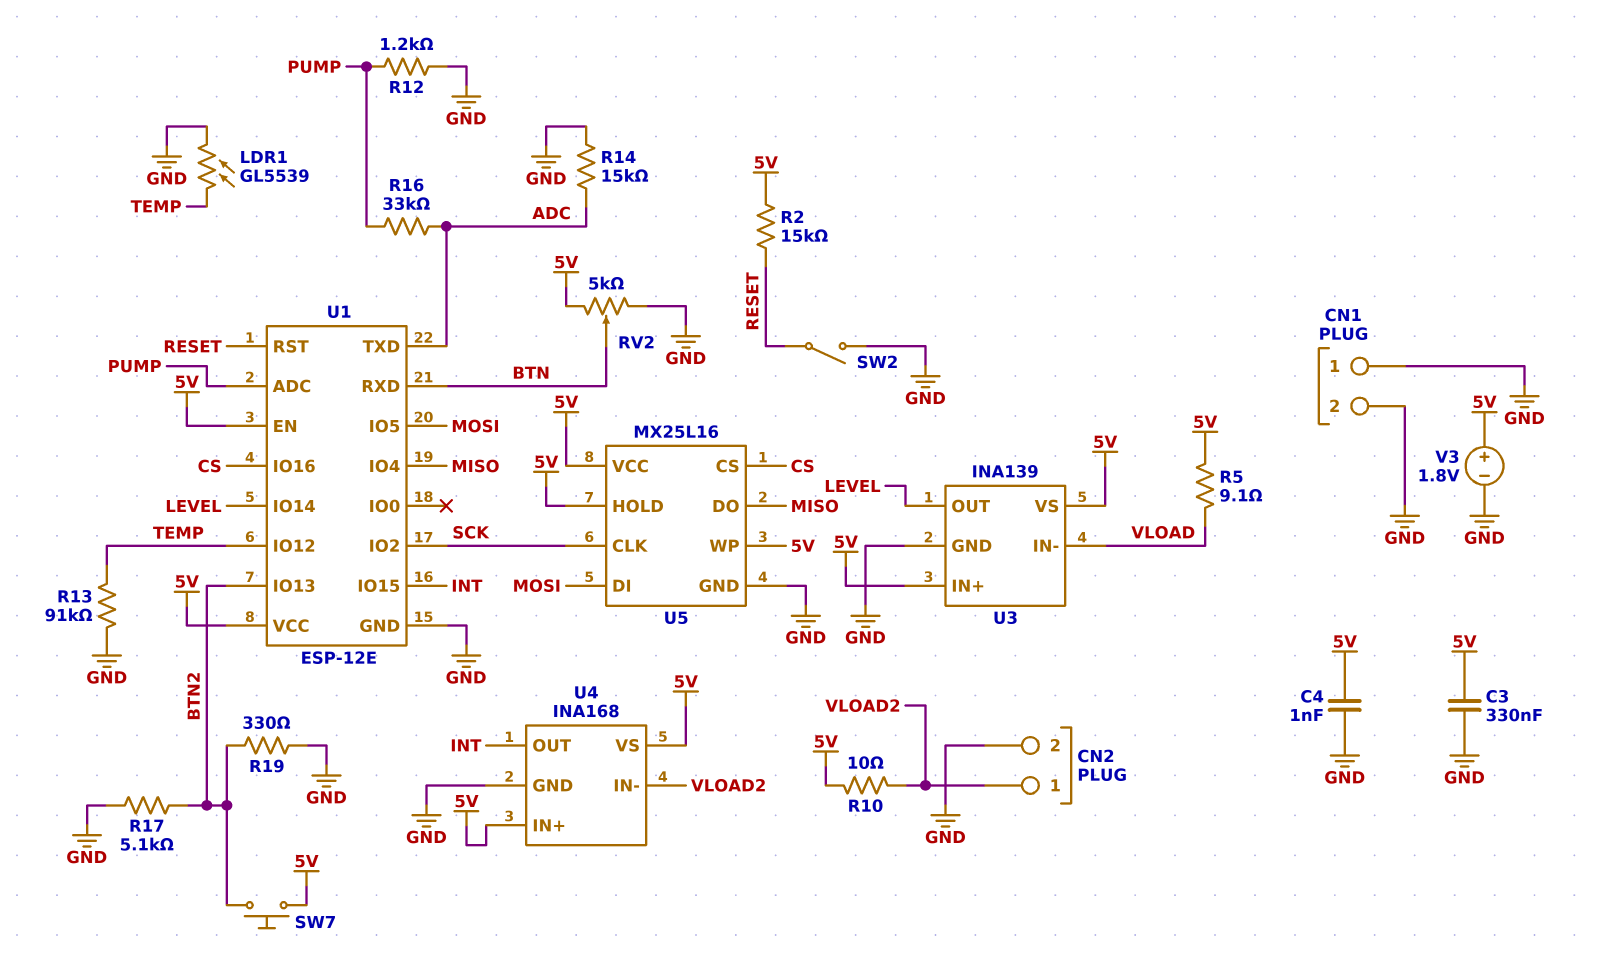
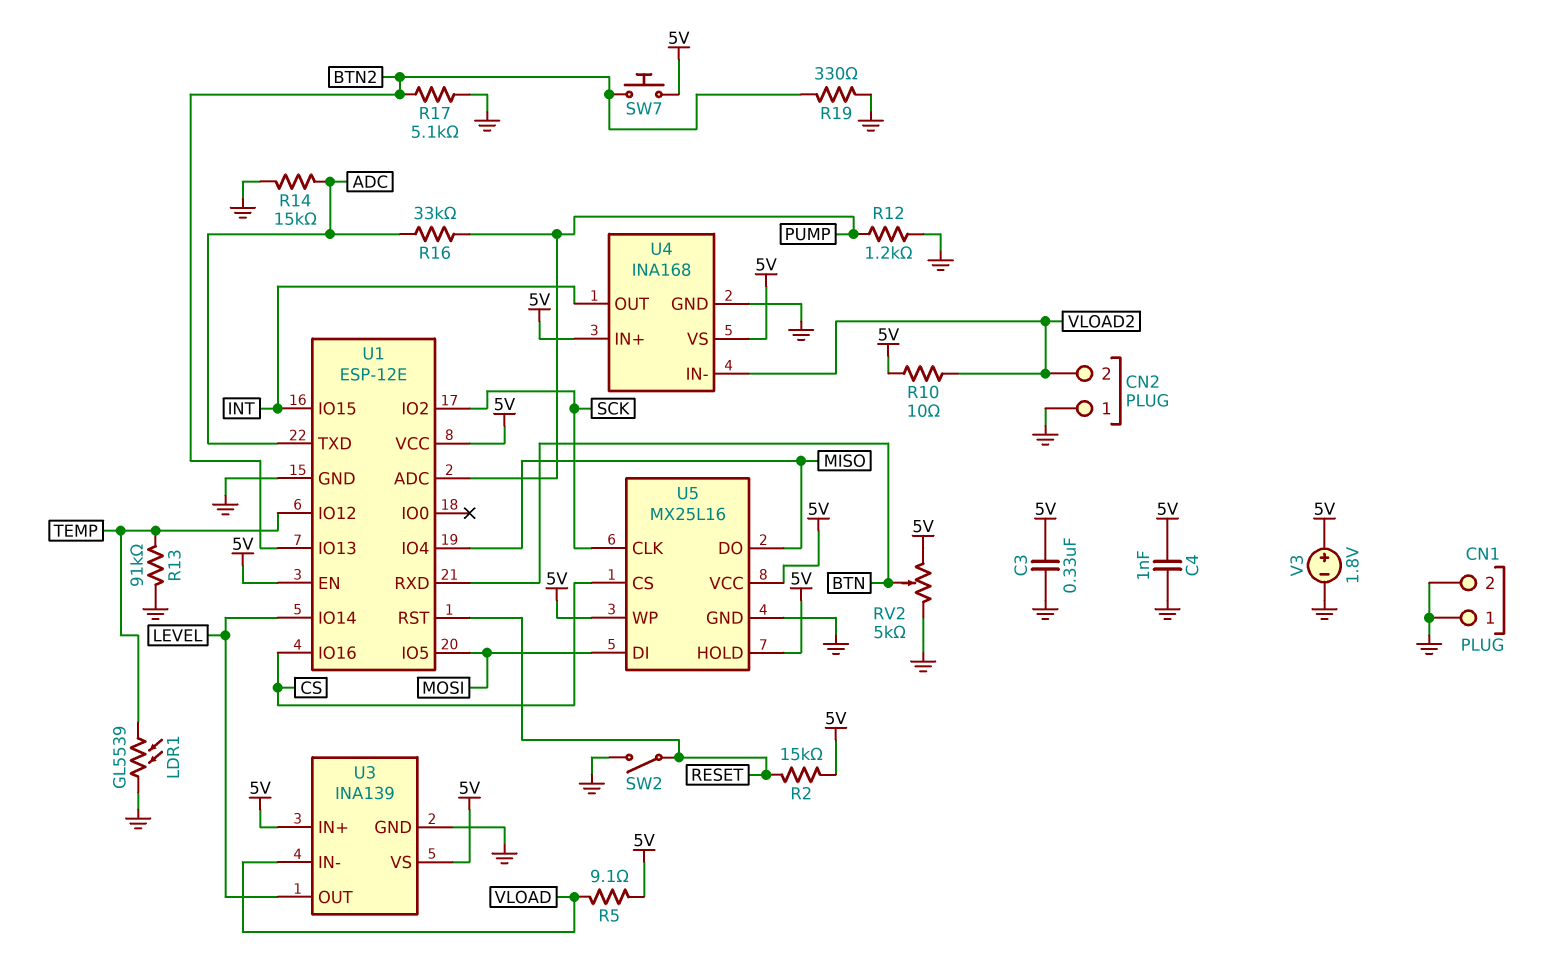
CN2 pin 1: VLOAD2 -> GND
CN2 pin 2: GND -> VLOAD2

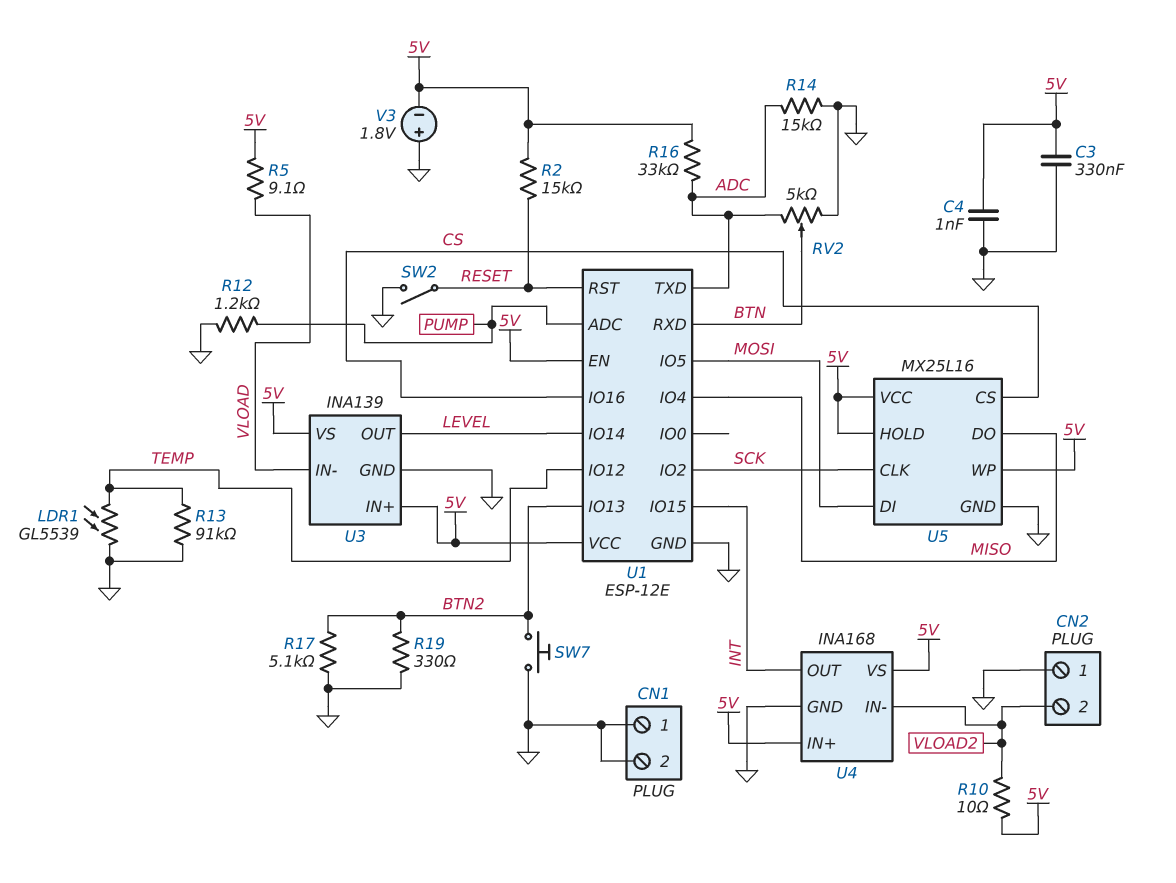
R16: 33k (ADC, PUMP) -> 33k (5V, ADC)
RV2: 5k (5V, GND, wiper BTN) -> 5k (ADC, GND, wiper BTN)
SW7: button (5V, BTN2) -> button (BTN2, GND)
V3: 1.8V (plus 5V, minus GND) -> 1.8V (plus GND, minus 5V)

